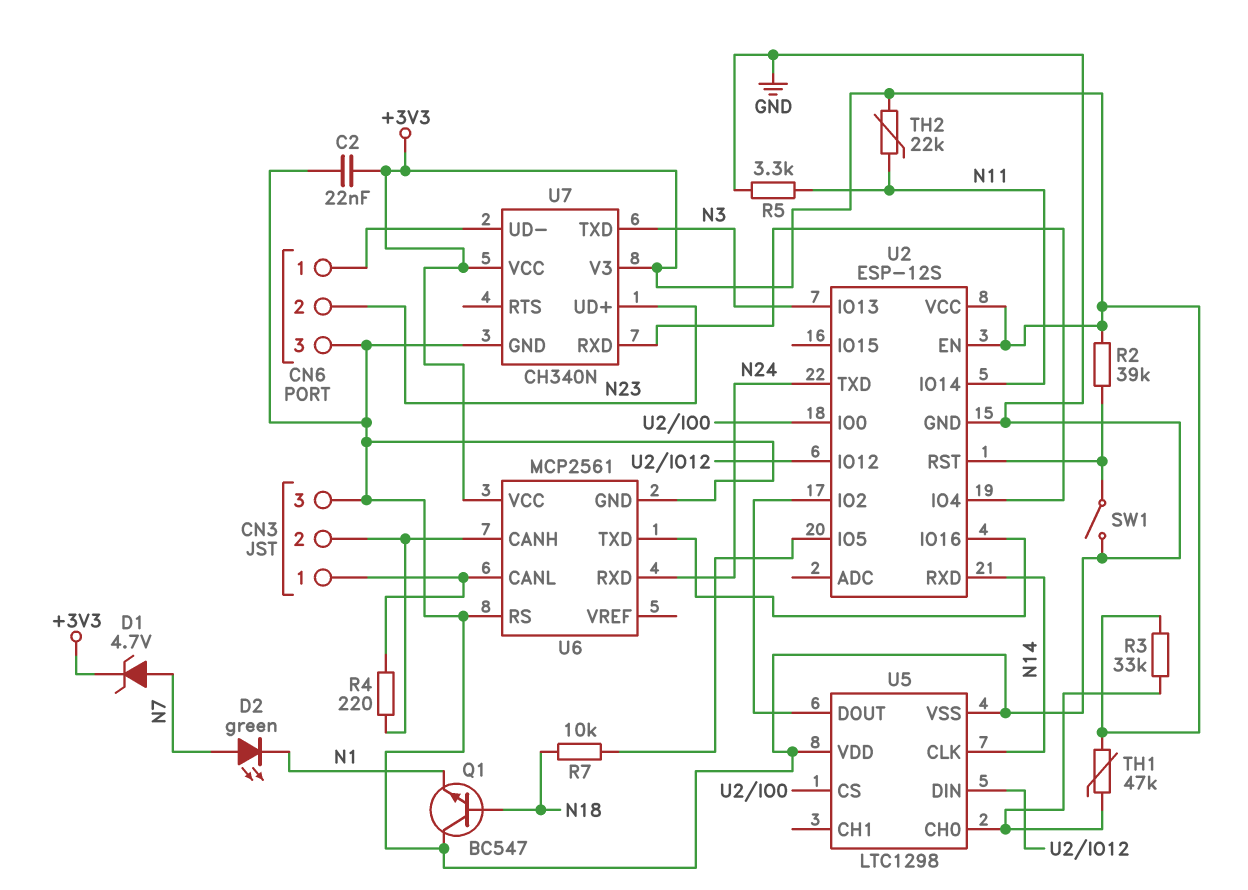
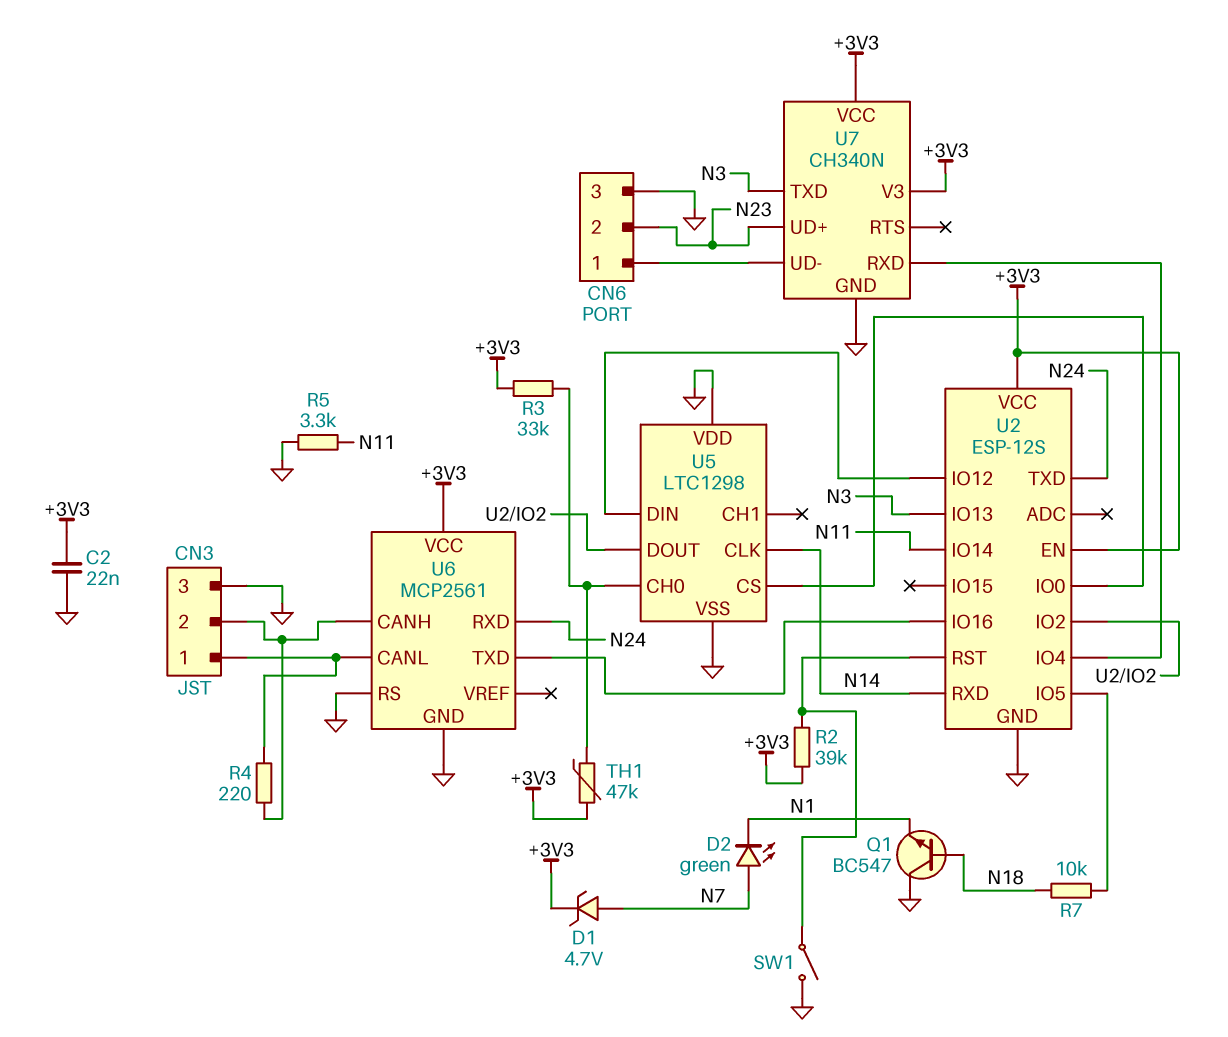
TH2: 22k (+3V3, N11) -> none

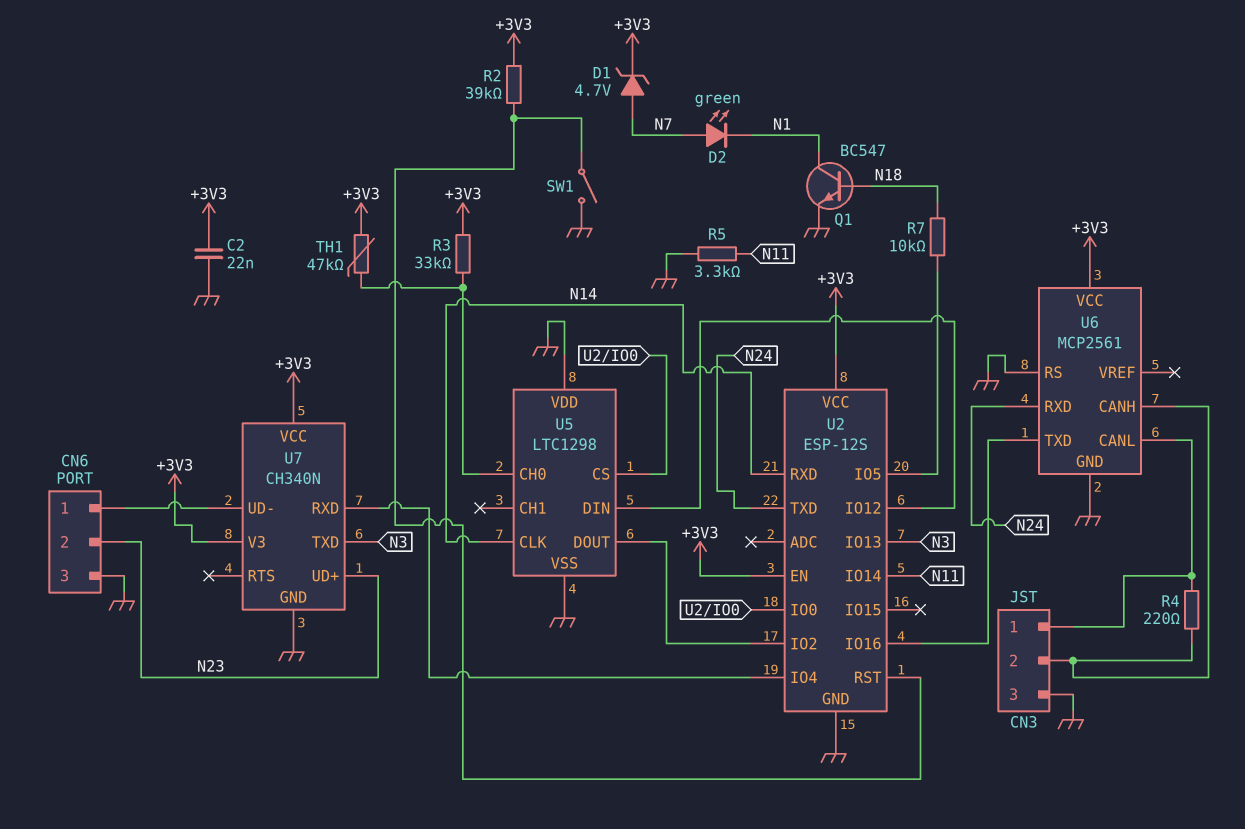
Q1: NPN BC547 (B N18, C GND, E N1) -> NPN BC547 (B N18, C N1, E GND)

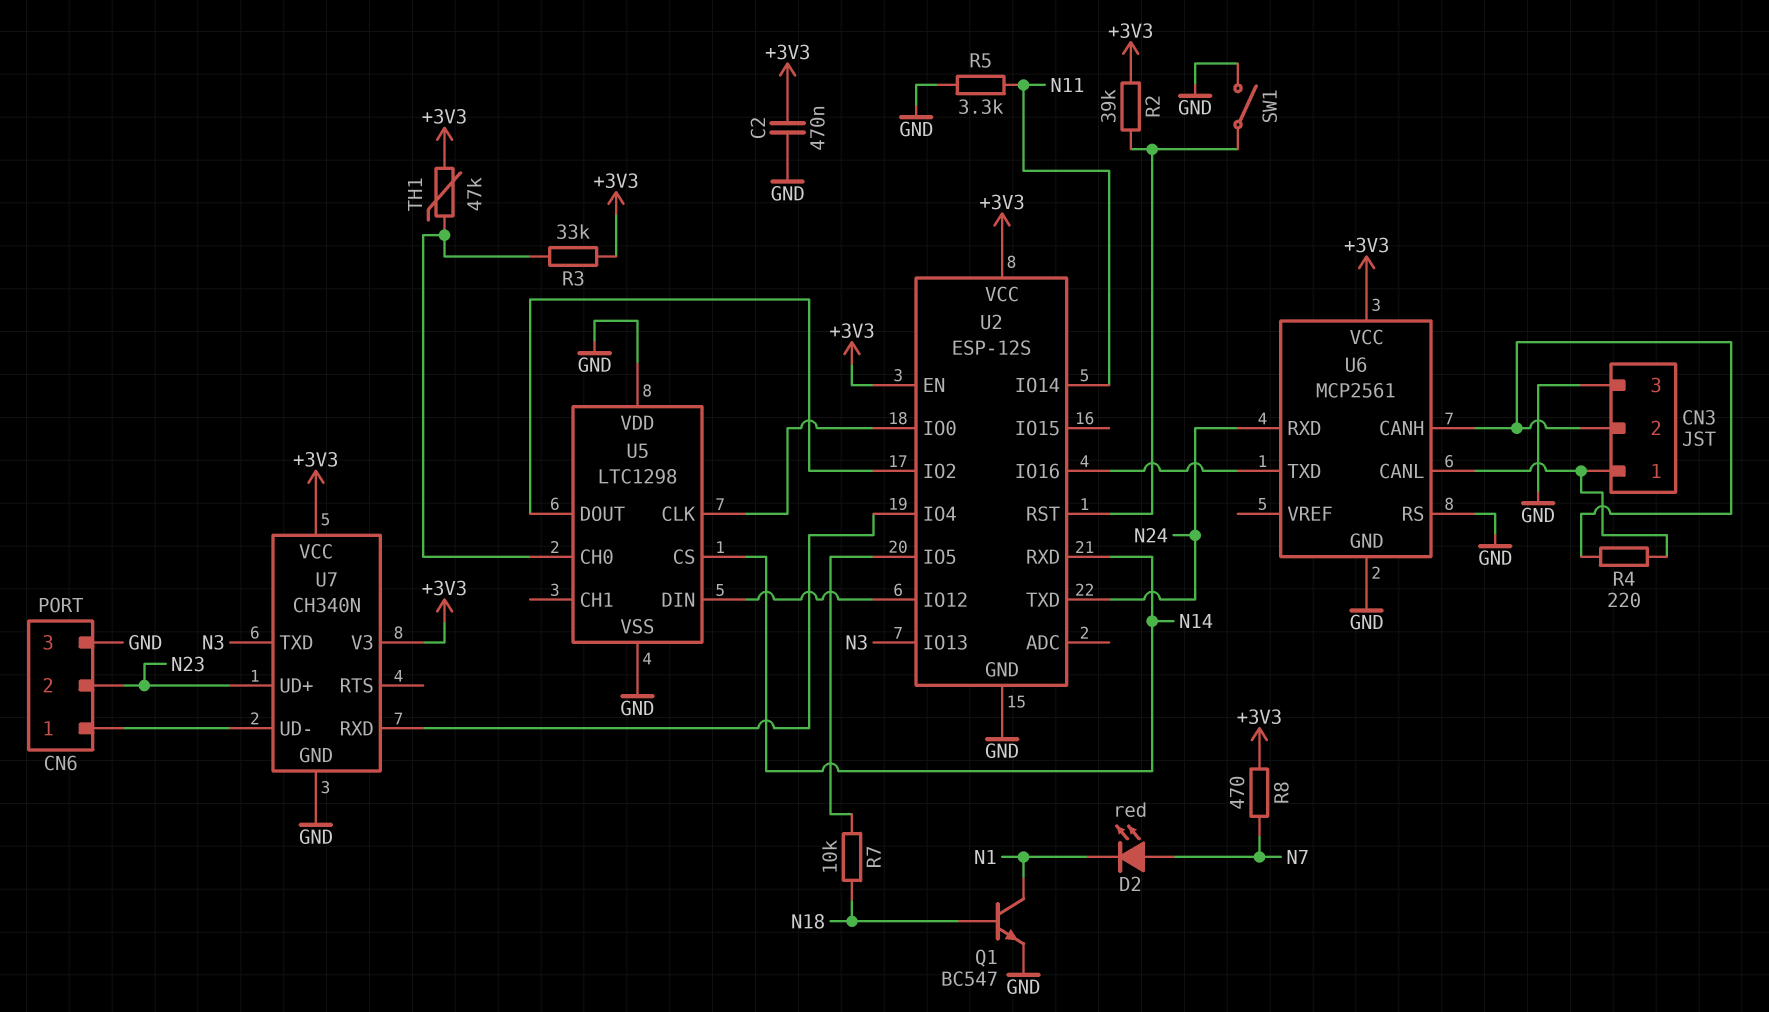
C2: 22nF (+3V3, GND) -> 470nF (+3V3, GND)
D1: zener 4.7V (A N7, K +3V3) -> none
D2: LED green (A N7, K N1) -> LED red (A N7, K N1)
R8: none -> 470 (+3V3, N7)
U5 pin CLK: N14 -> U2/IO0
U5 pin CS: U2/IO0 -> N14

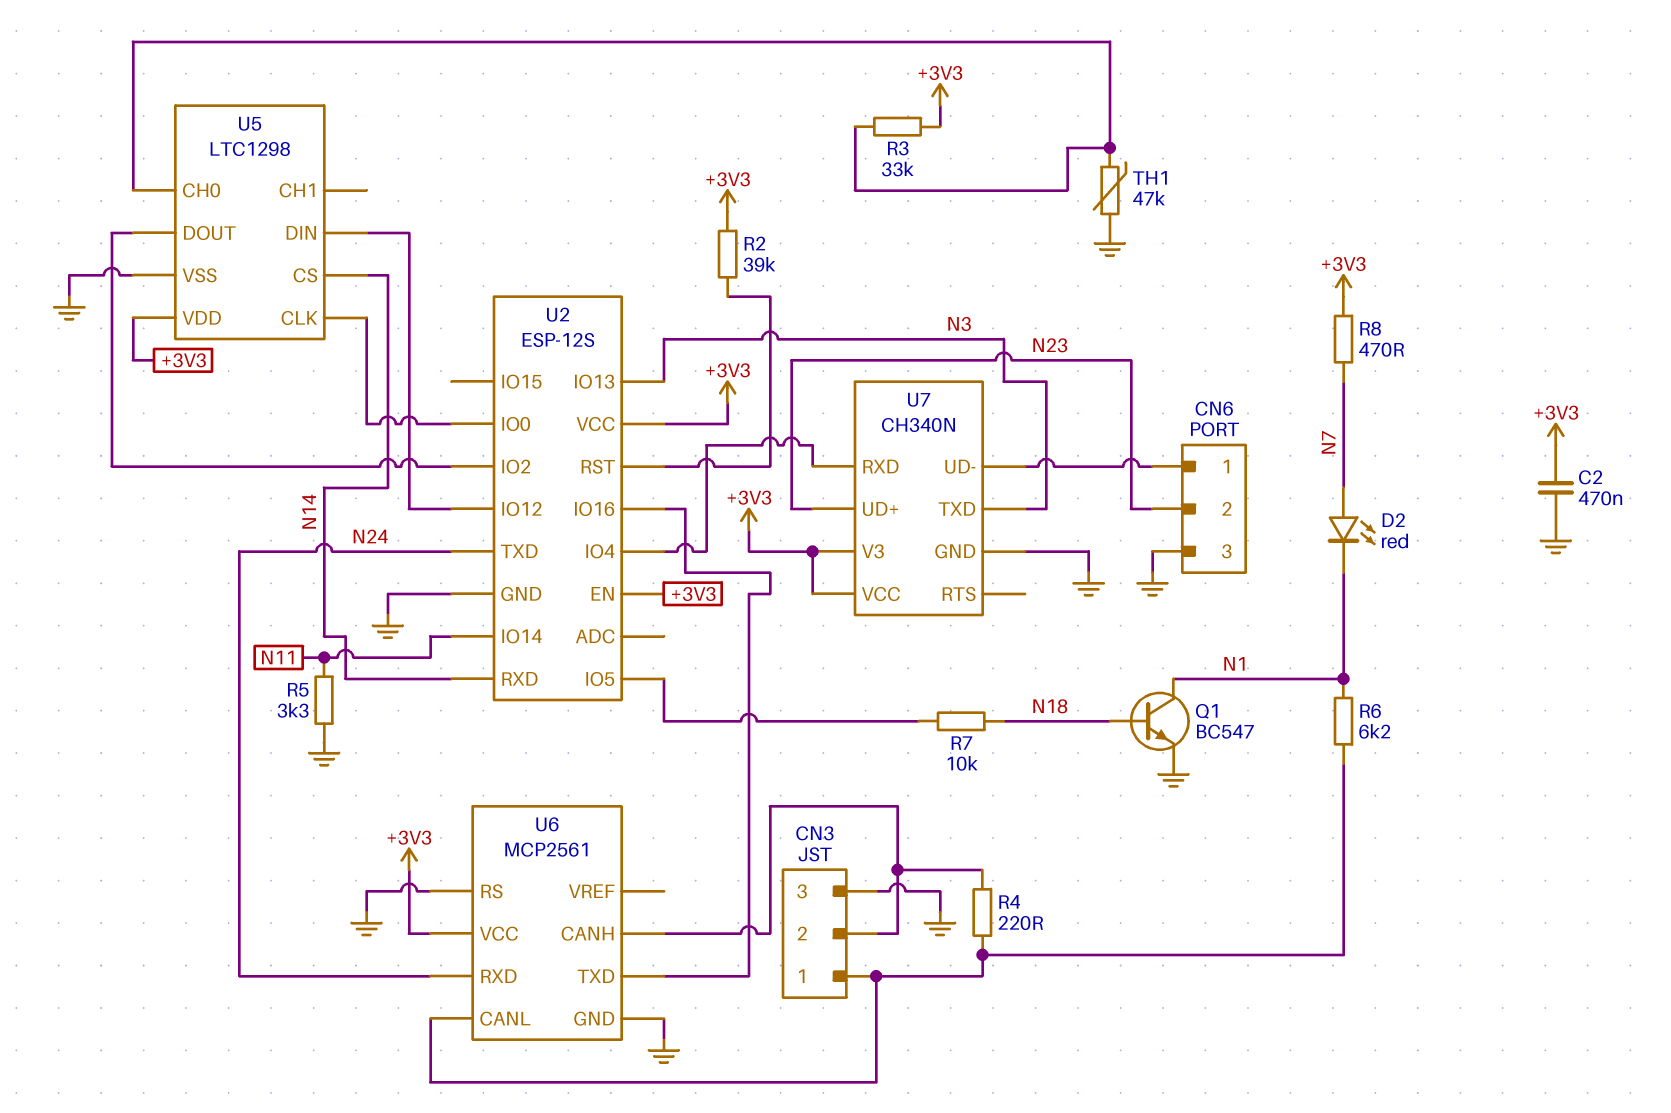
R6: none -> 6.2k (CN3/1, N1)
SW1: switch (GND, U2/RST) -> none
TH1: 47k (+3V3, U5/CH0) -> 47k (GND, U5/CH0)
U5 pin VDD: GND -> +3V3

